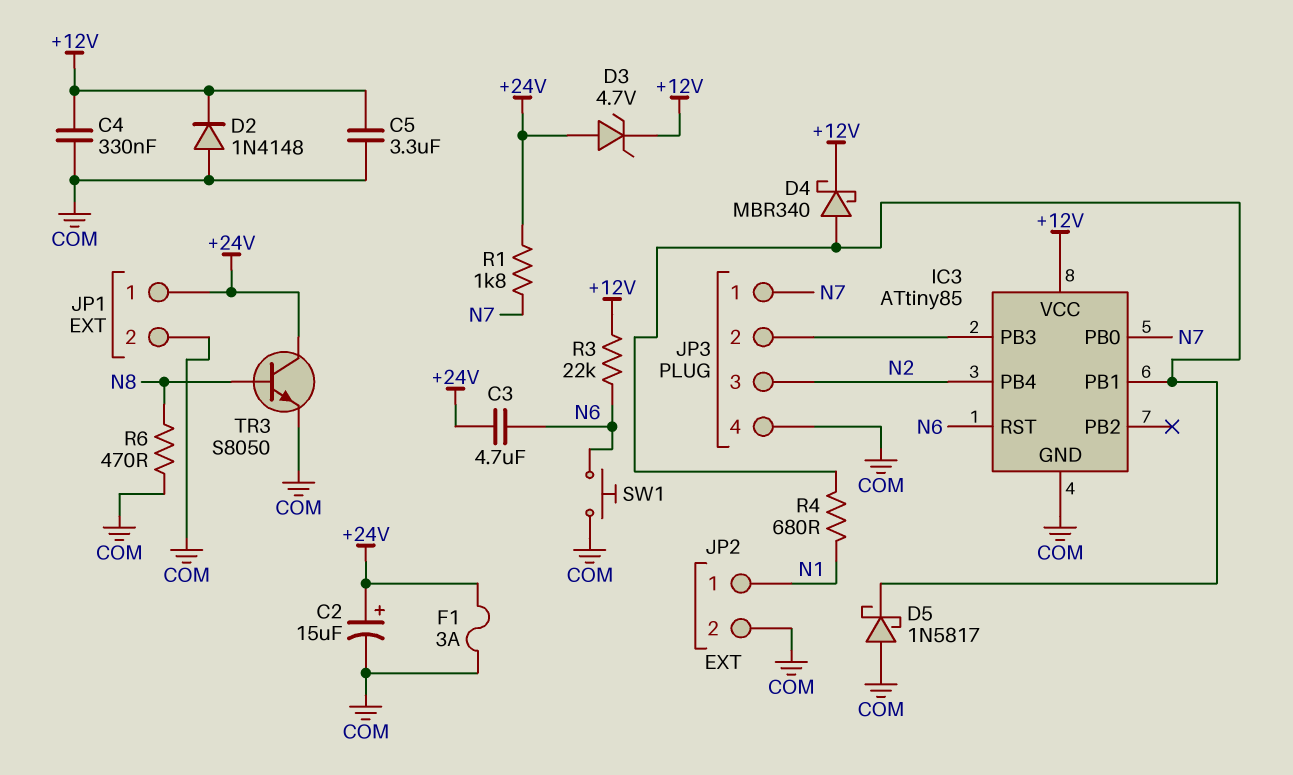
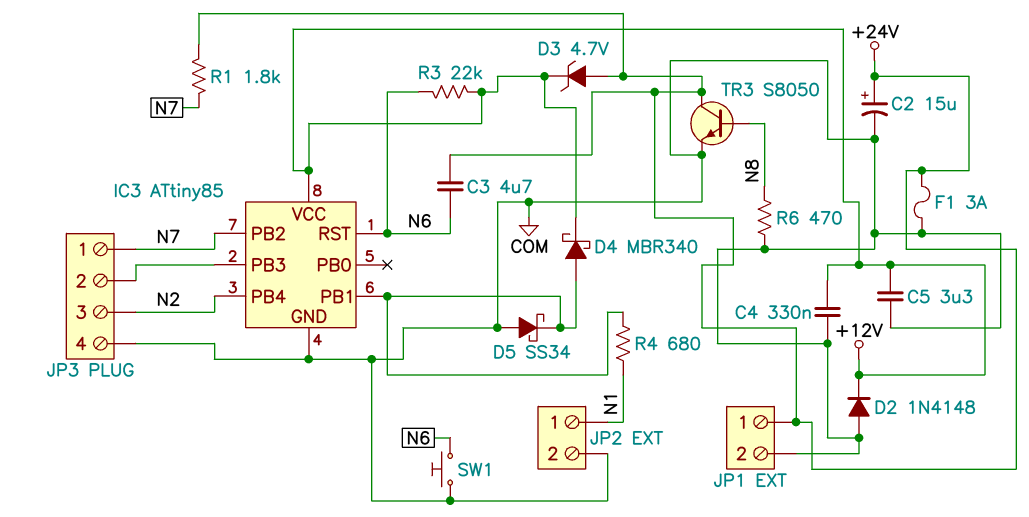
D5: schottky 1N5817 (A COM, K IC3/PB1) -> schottky SS34 (A COM, K IC3/PB1)
IC3 pin PB0: N7 -> none
IC3 pin PB2: none -> N7

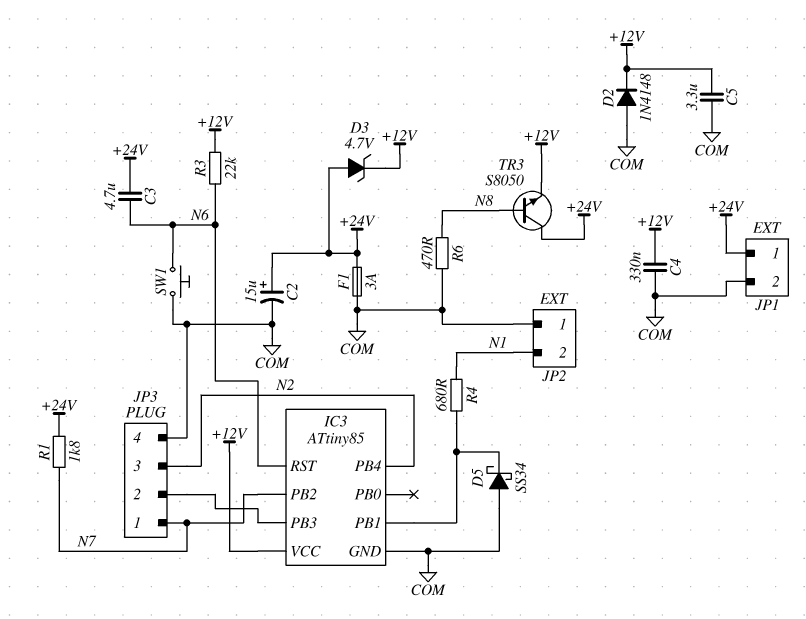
D4: schottky MBR340 (A IC3/PB1, K +12V) -> none
JP2 pin 1: N1 -> COM
JP2 pin 2: COM -> N1
TR3: NPN S8050 (B N8, C +24V, E COM) -> NPN S8050 (B N8, C +24V, E +12V)

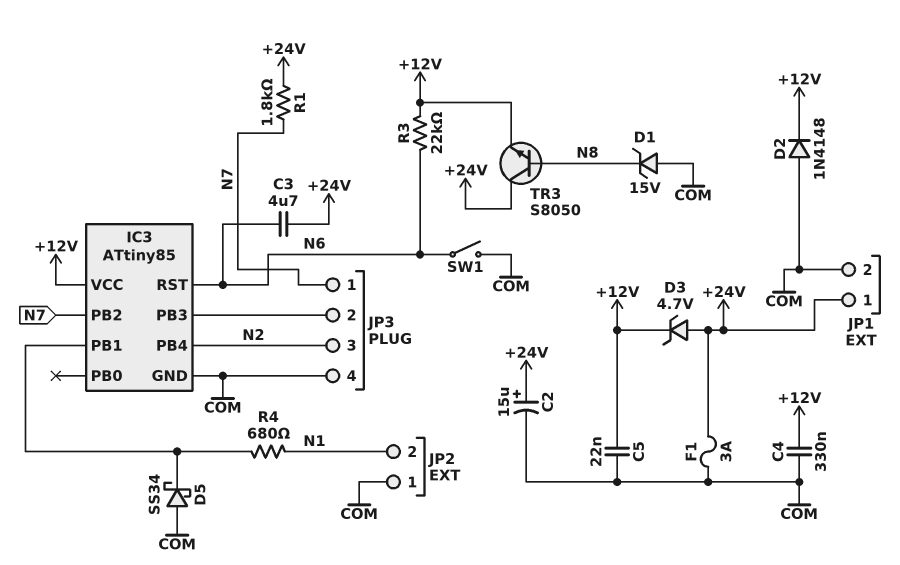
C5: 3.3uF (+12V, COM) -> 22nF (+12V, COM)
D1: none -> zener 15V (A COM, K N8)
R6: 470 (COM, N8) -> none
SW1: button (COM, N6) -> switch (COM, N6)

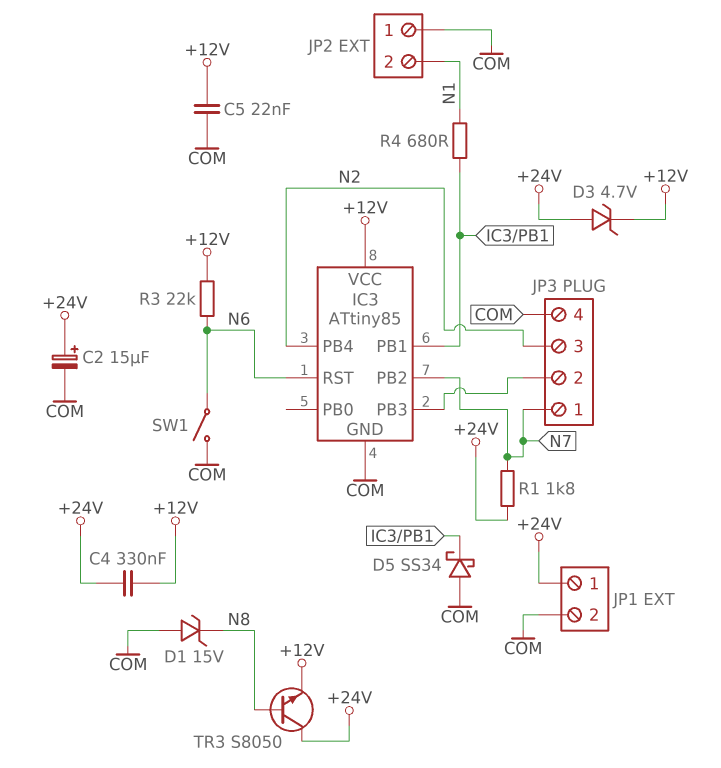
C3: 4.7uF (+24V, N6) -> none
C4: 330nF (+12V, COM) -> 330nF (+12V, +24V)
D2: diode 1N4148 (A COM, K +12V) -> none
F1: 3A (+24V, COM) -> none

